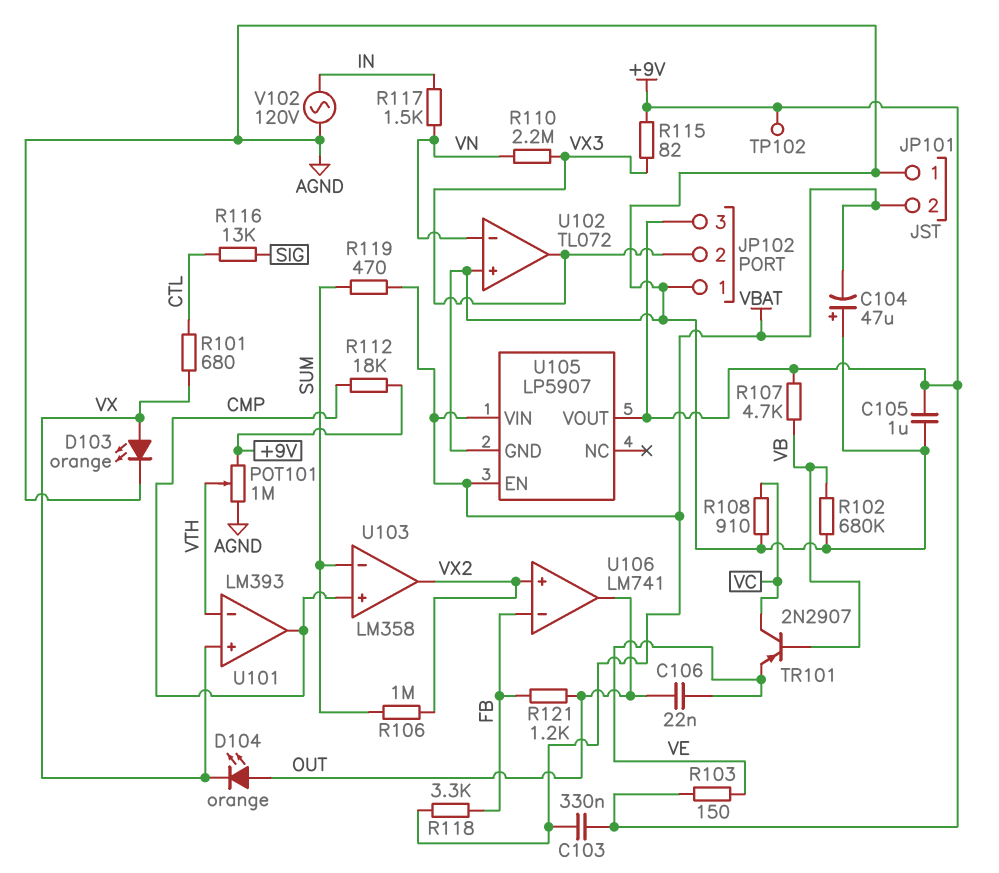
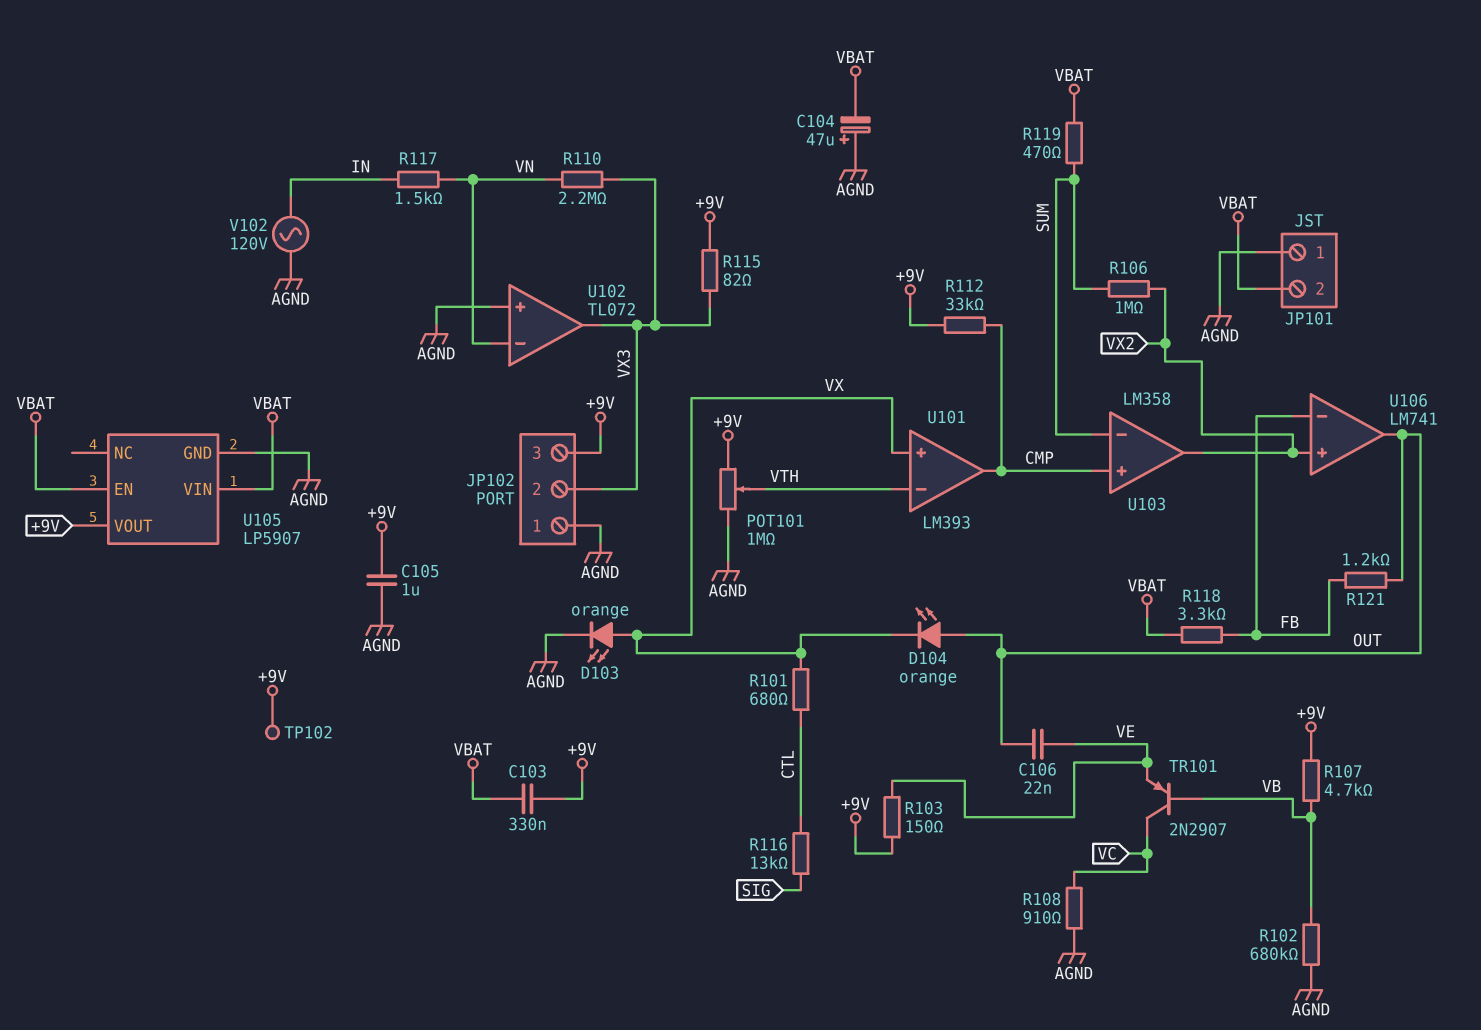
R112: 18k (+9V, CMP) -> 33k (+9V, CMP)

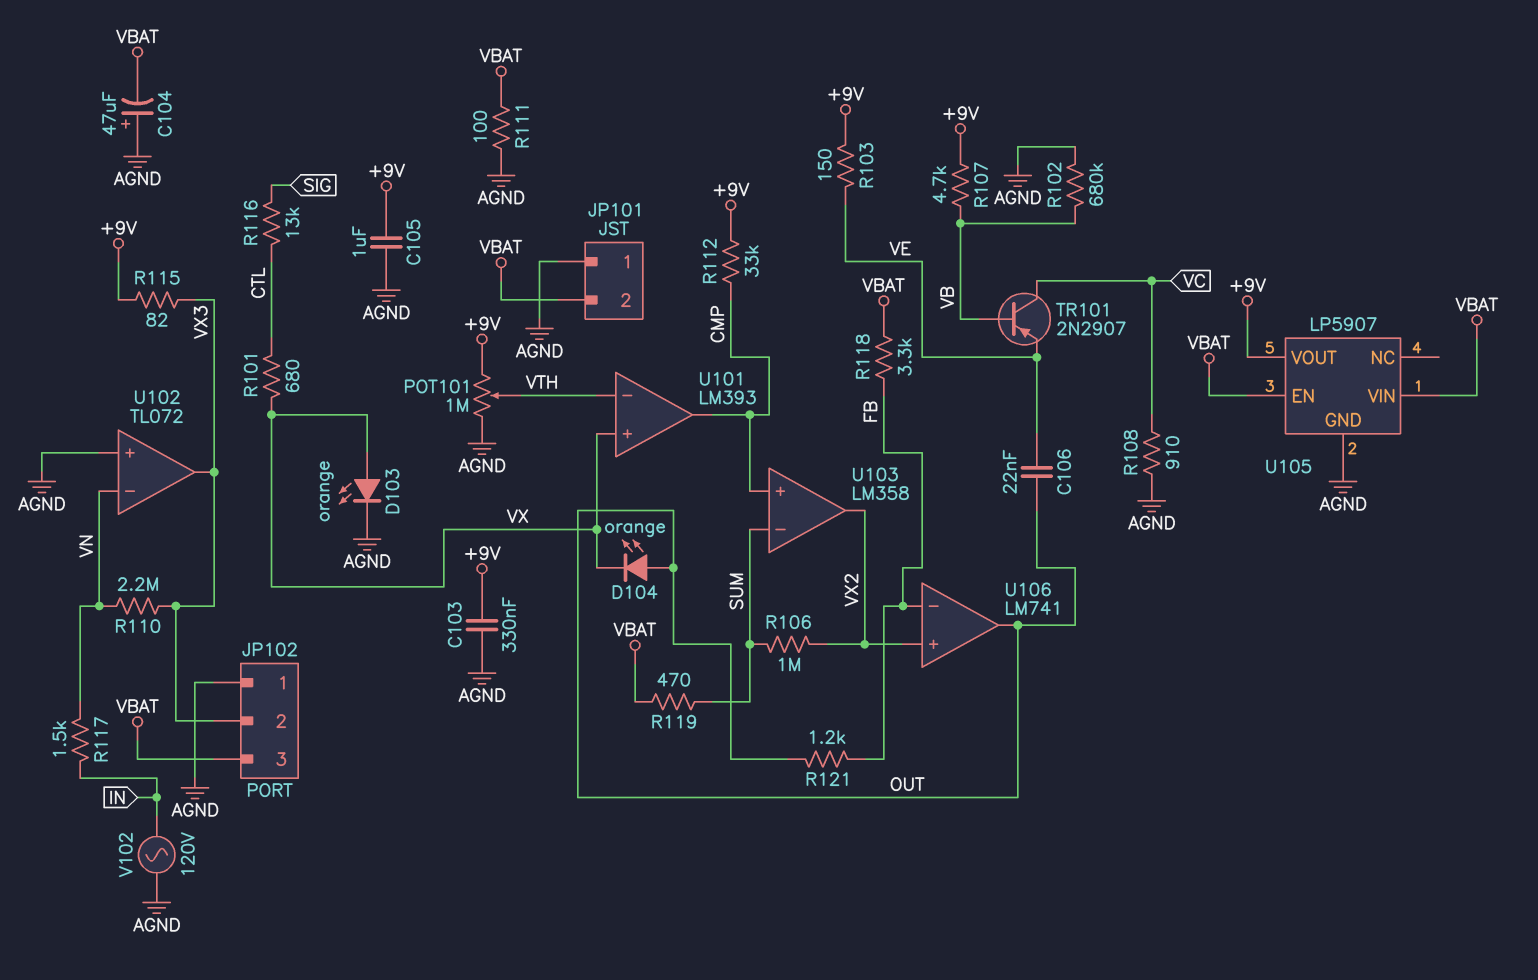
C103: 330nF (+9V, VBAT) -> 330nF (+9V, AGND)
JP102 pin 3: +9V -> VBAT
R111: none -> 100 (AGND, VBAT)
TP102: test point (+9V) -> none

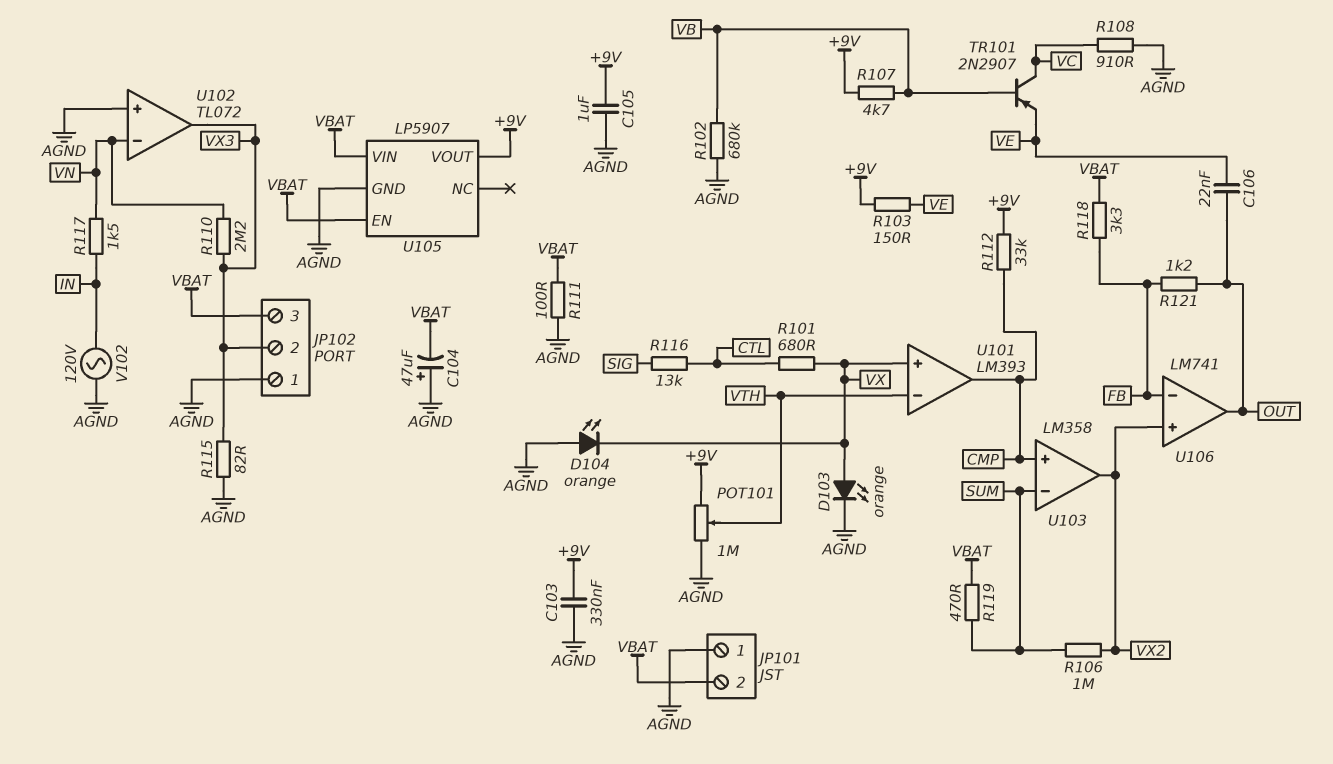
D104: LED orange (A OUT, K VX) -> LED orange (A AGND, K VX)
R115: 82 (+9V, VX3) -> 82 (AGND, VX3)

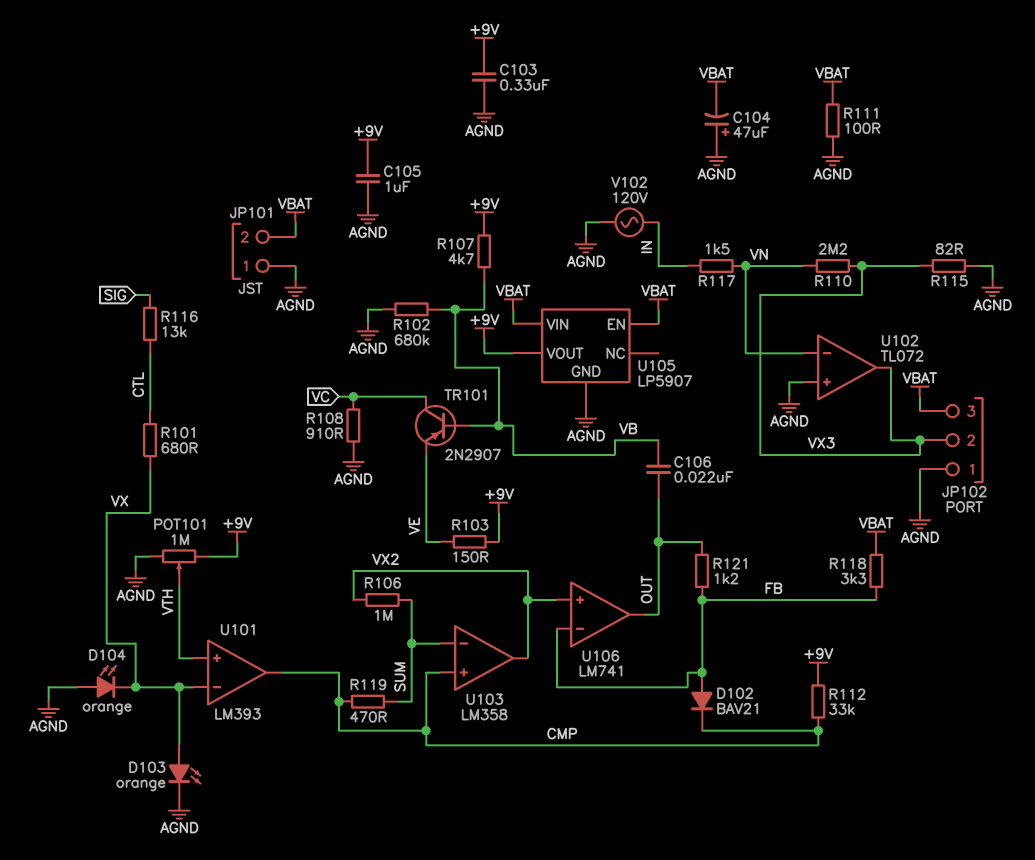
C106: 22nF (OUT, VE) -> 22nF (OUT, VB)
D102: none -> diode BAV21 (A FB, K CMP)
R119: 470 (SUM, VBAT) -> 470 (CMP, SUM)
U101 pin in+: VX -> VTH
U101 pin in-: VTH -> VX

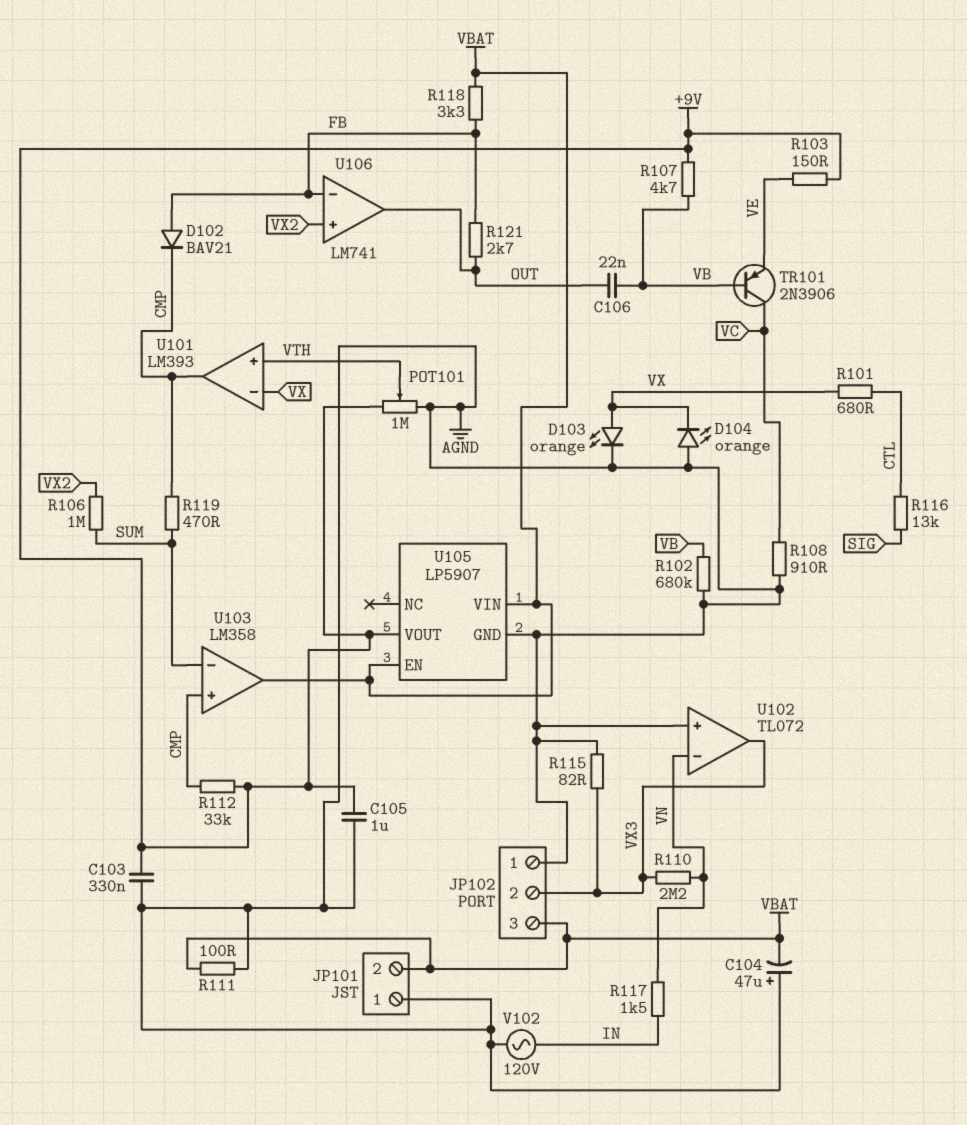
R121: 1.2k (FB, OUT) -> 2.7k (FB, OUT)
TR101: PNP 2N2907 (B VB, C VC, E VE) -> PNP 2N3906 (B VB, C VC, E VE)
U103 pin out: VX2 -> VBAT

